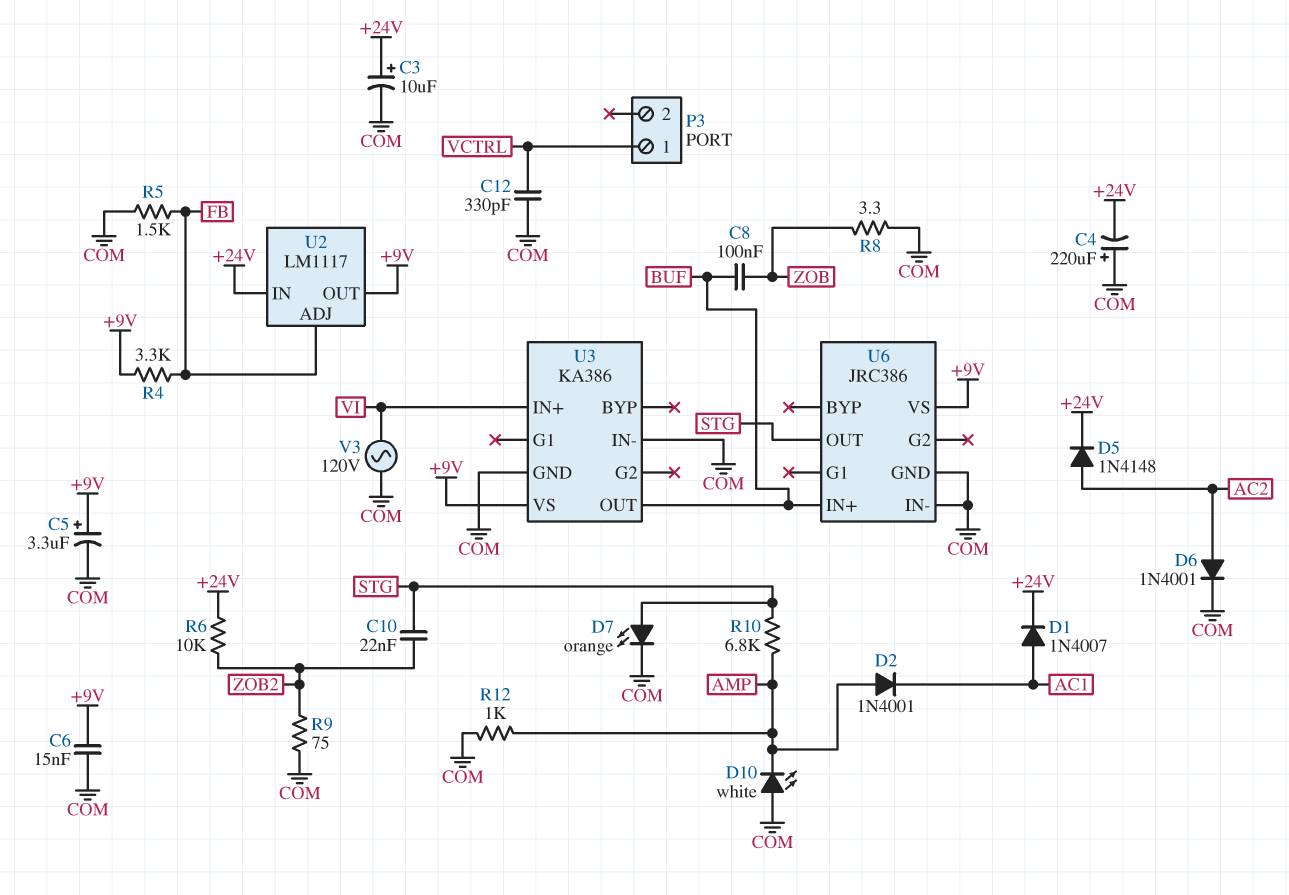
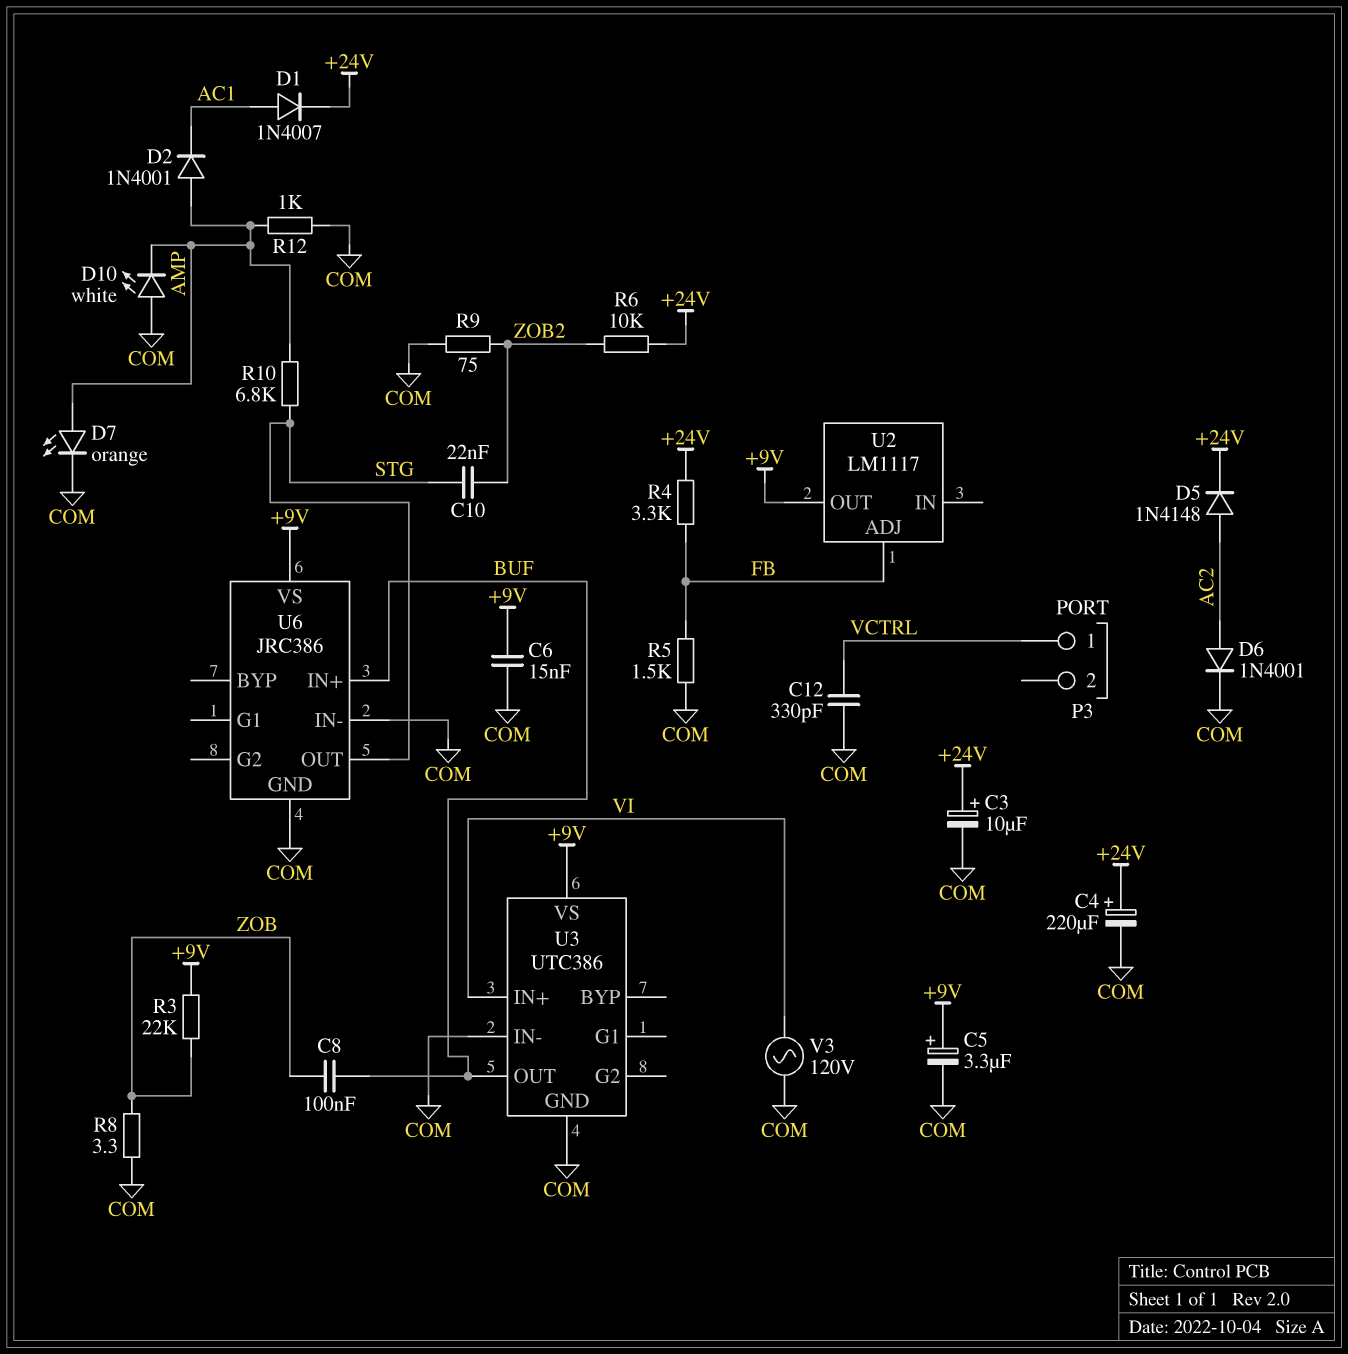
C4: 220uF (plus COM, minus +24V) -> 220uF (plus +24V, minus COM)
D7: LED orange (A STG, K COM) -> LED orange (A AMP, K COM)
R3: none -> 22k (+9V, ZOB)
R4: 3.3k (+9V, FB) -> 3.3k (+24V, FB)
U2 pin IN: +24V -> none
U3: KA386 -> UTC386

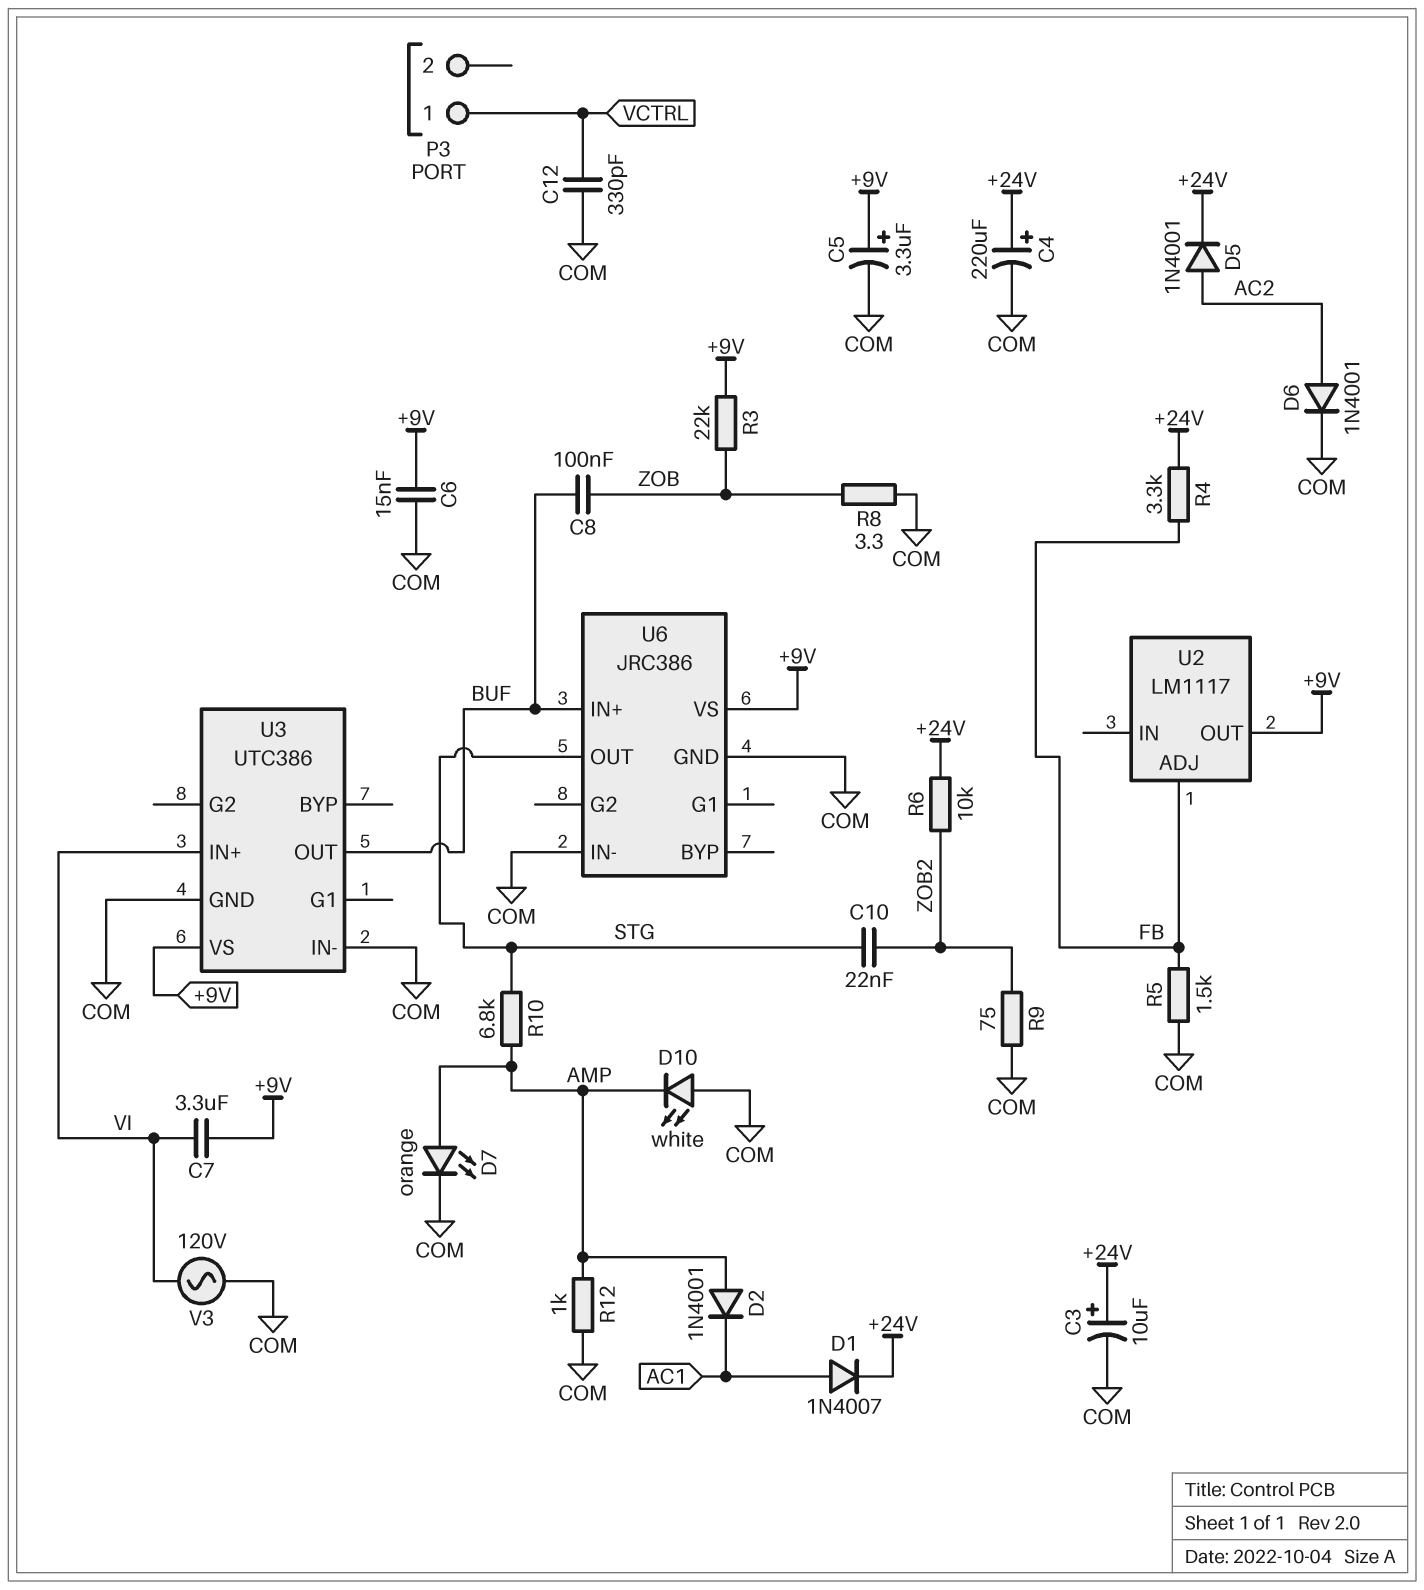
C7: none -> 3.3uF (+9V, VI)
D5: diode 1N4148 (A AC2, K +24V) -> diode 1N4001 (A AC2, K +24V)

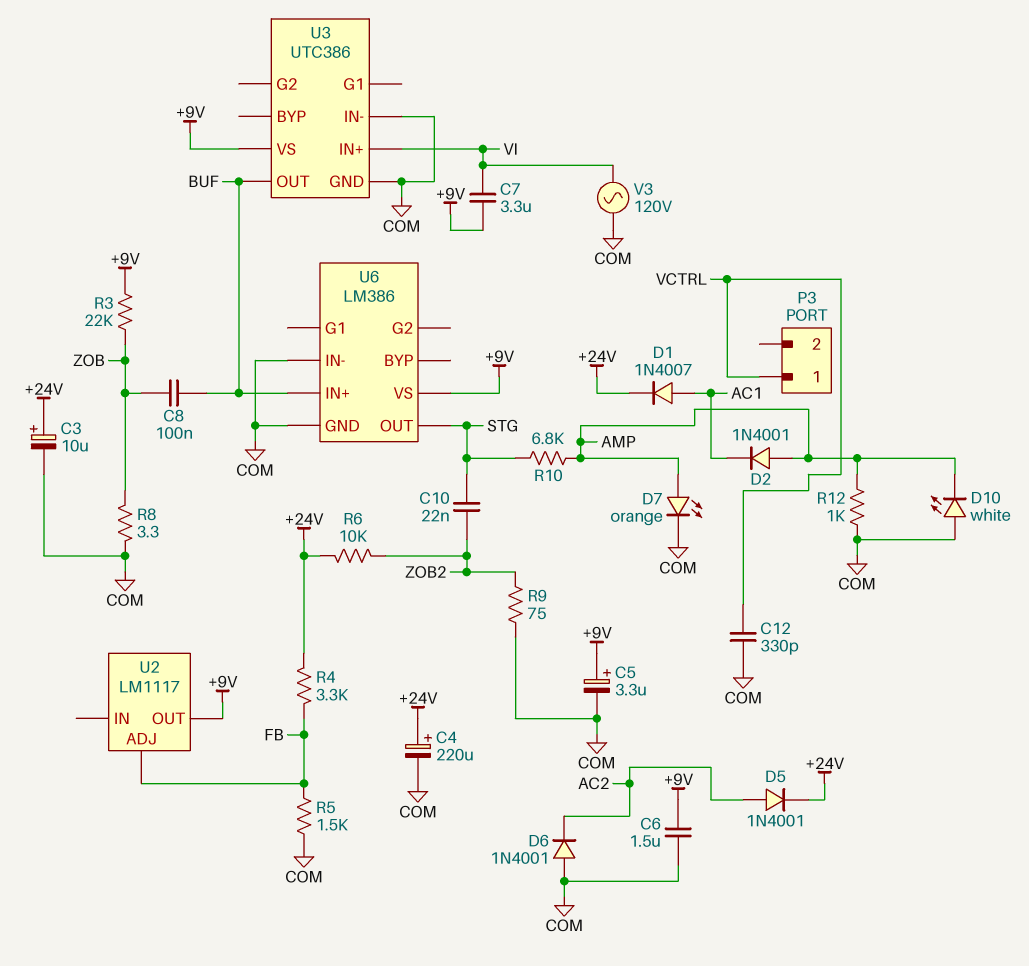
C6: 15nF (+9V, COM) -> 1.5uF (+9V, COM)
D6: diode 1N4001 (A AC2, K COM) -> diode 1N4001 (A COM, K AC2)
U6: JRC386 -> LM386

